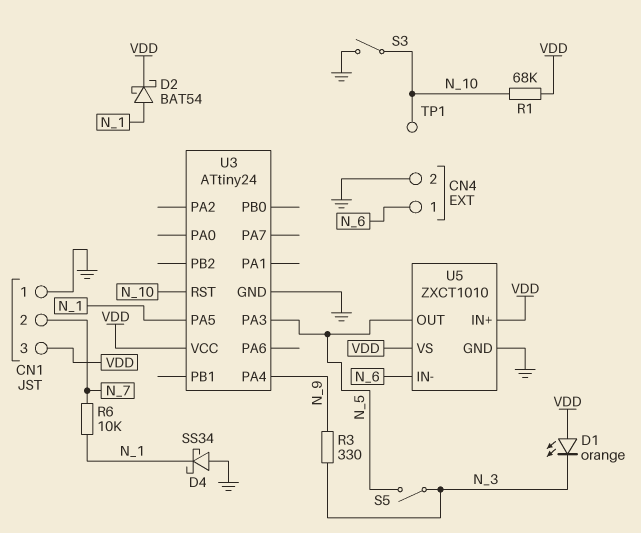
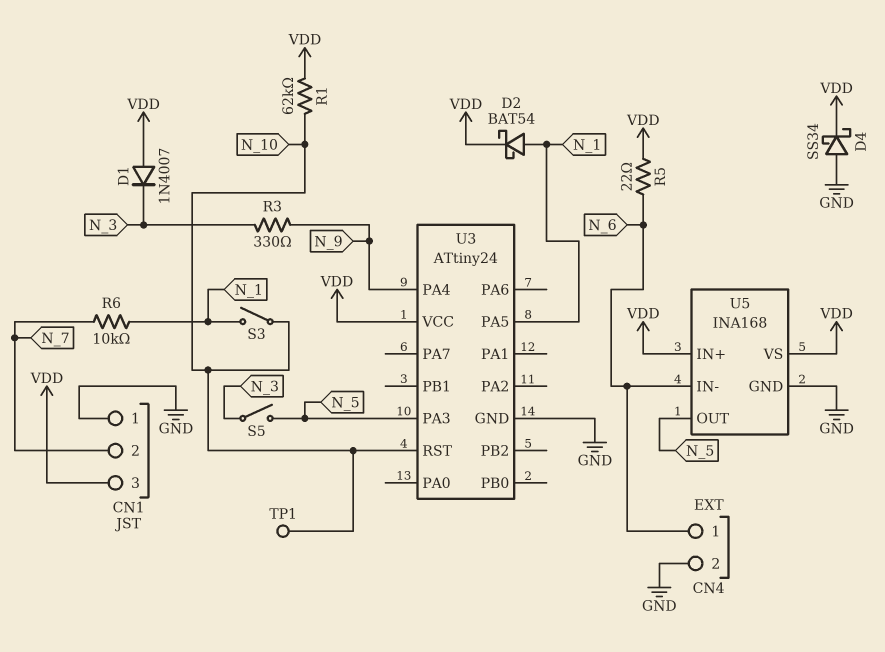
D1: LED orange (A VDD, K N_3) -> diode 1N4007 (A VDD, K N_3)
D4: schottky SS34 (A GND, K N_1) -> schottky SS34 (A GND, K VDD)
R1: 68k (N_10, VDD) -> 62k (N_10, VDD)
R5: none -> 22 (N_6, VDD)
S3: switch (GND, N_10) -> switch (N_1, N_10)
U5: ZXCT1010 -> INA168

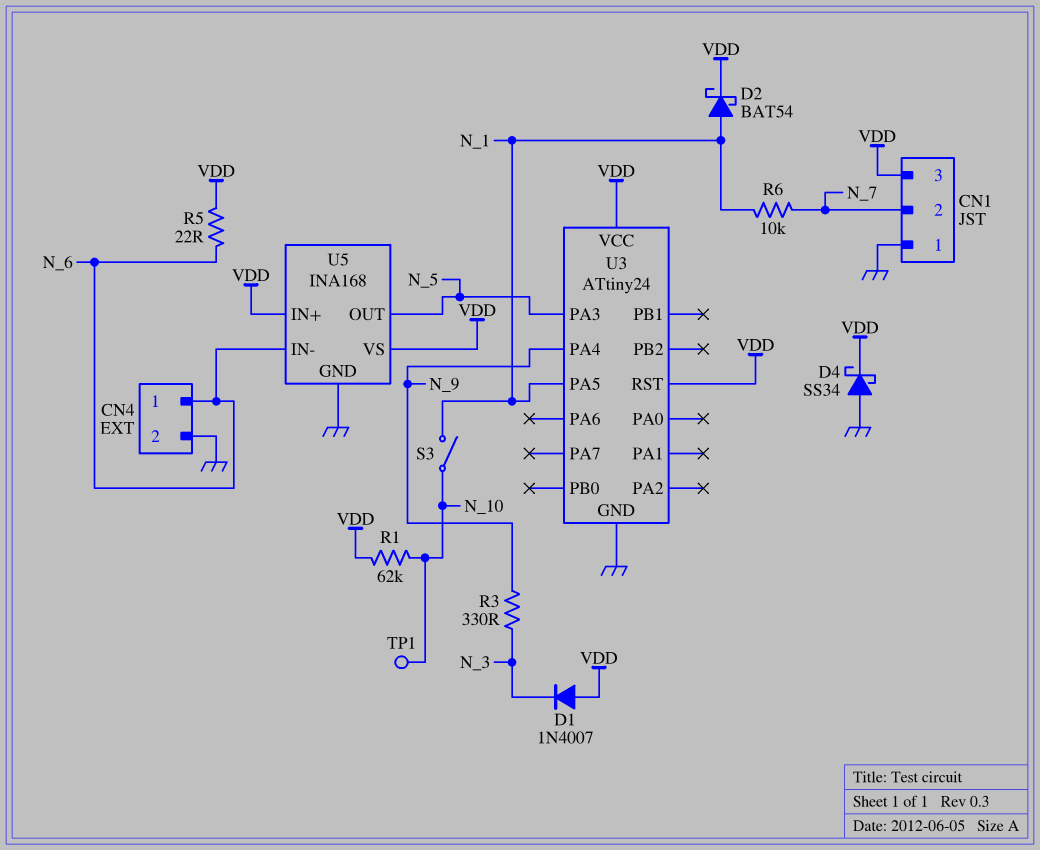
S5: switch (N_3, N_5) -> none
U3 pin RST: N_10 -> VDD

